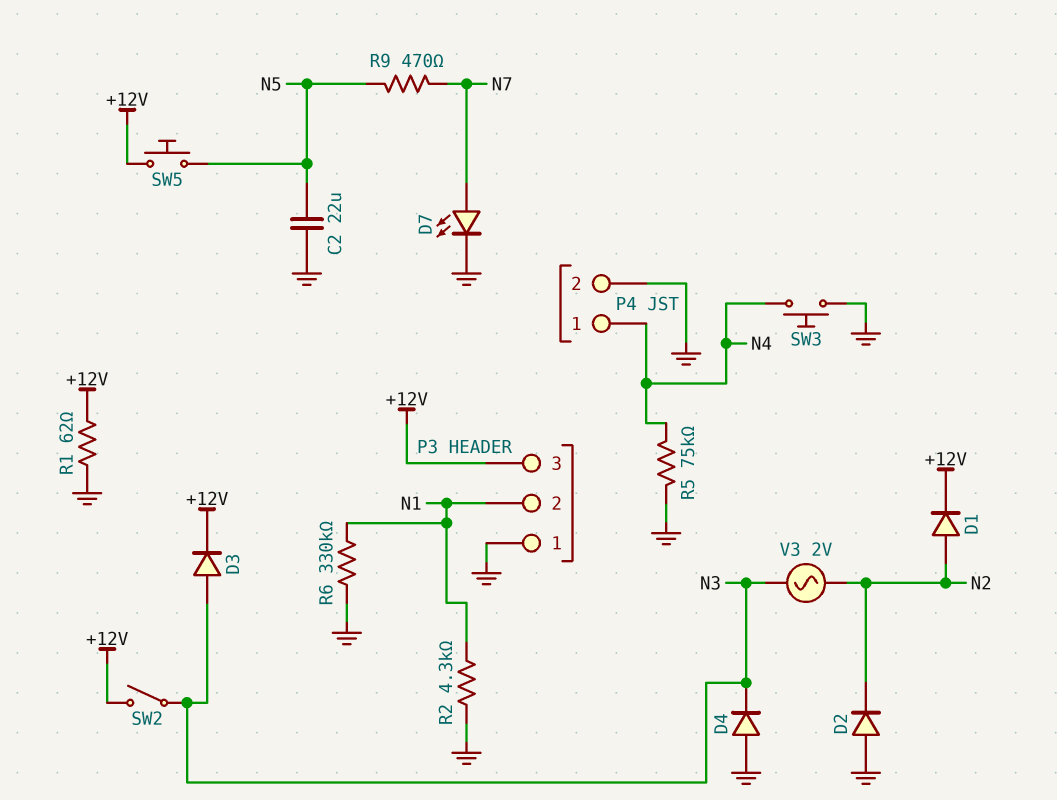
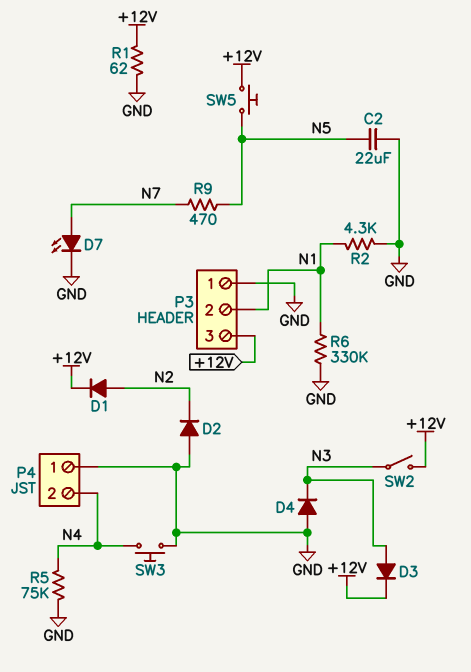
P4 pin 1: N4 -> GND
P4 pin 2: GND -> N4
V3: AC 2V (N2, N3) -> none

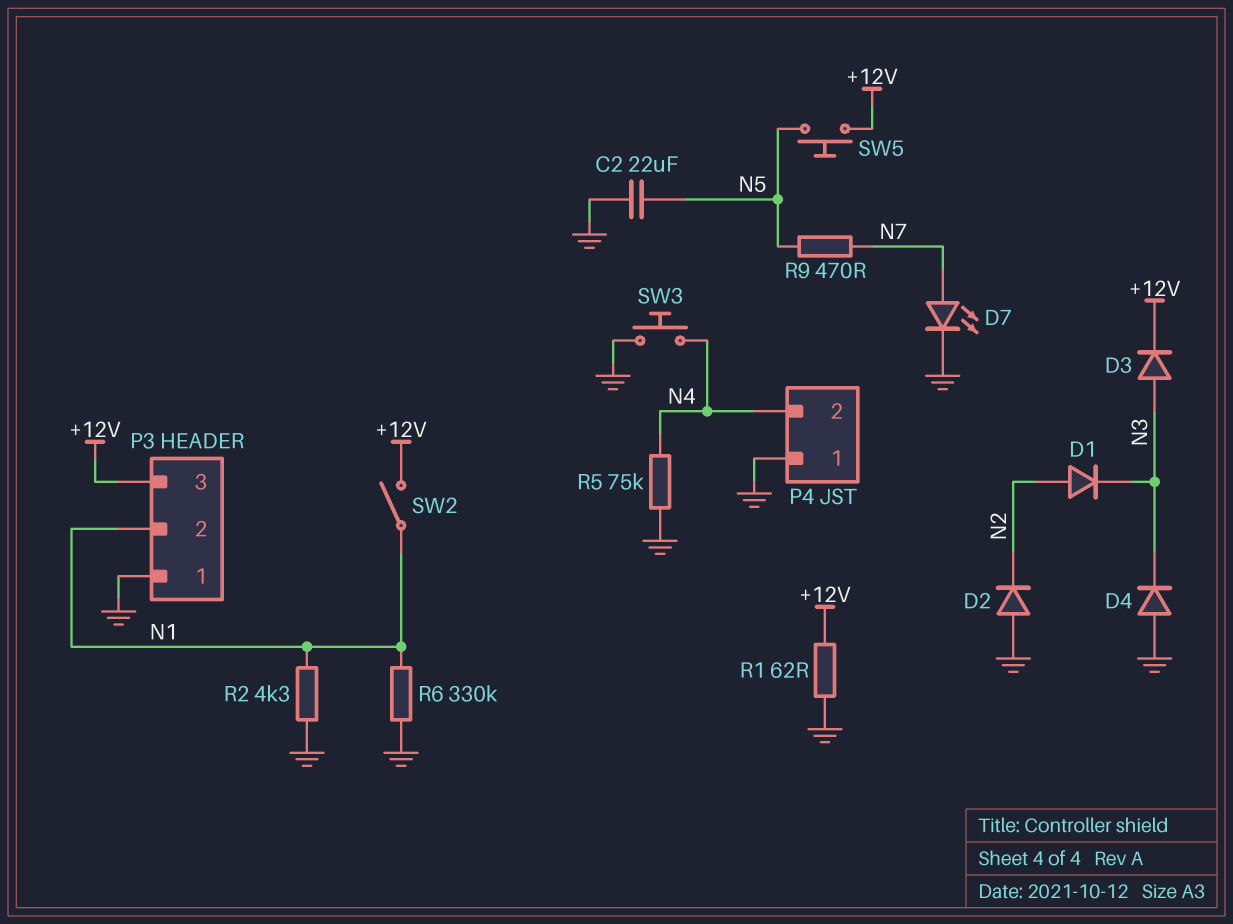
D1: diode (A N2, K +12V) -> diode (A N2, K N3)
SW2: switch (+12V, N3) -> switch (+12V, N1)

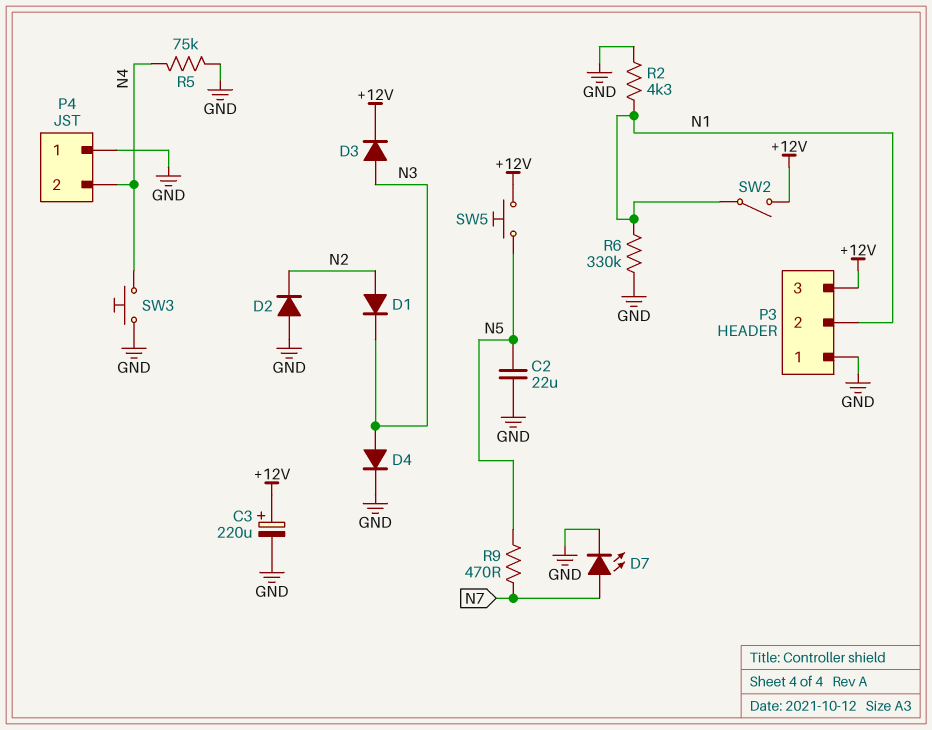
C3: none -> 220uF (plus +12V, minus GND)
D4: diode (A GND, K N3) -> diode (A N3, K GND)
R1: 62 (+12V, GND) -> none

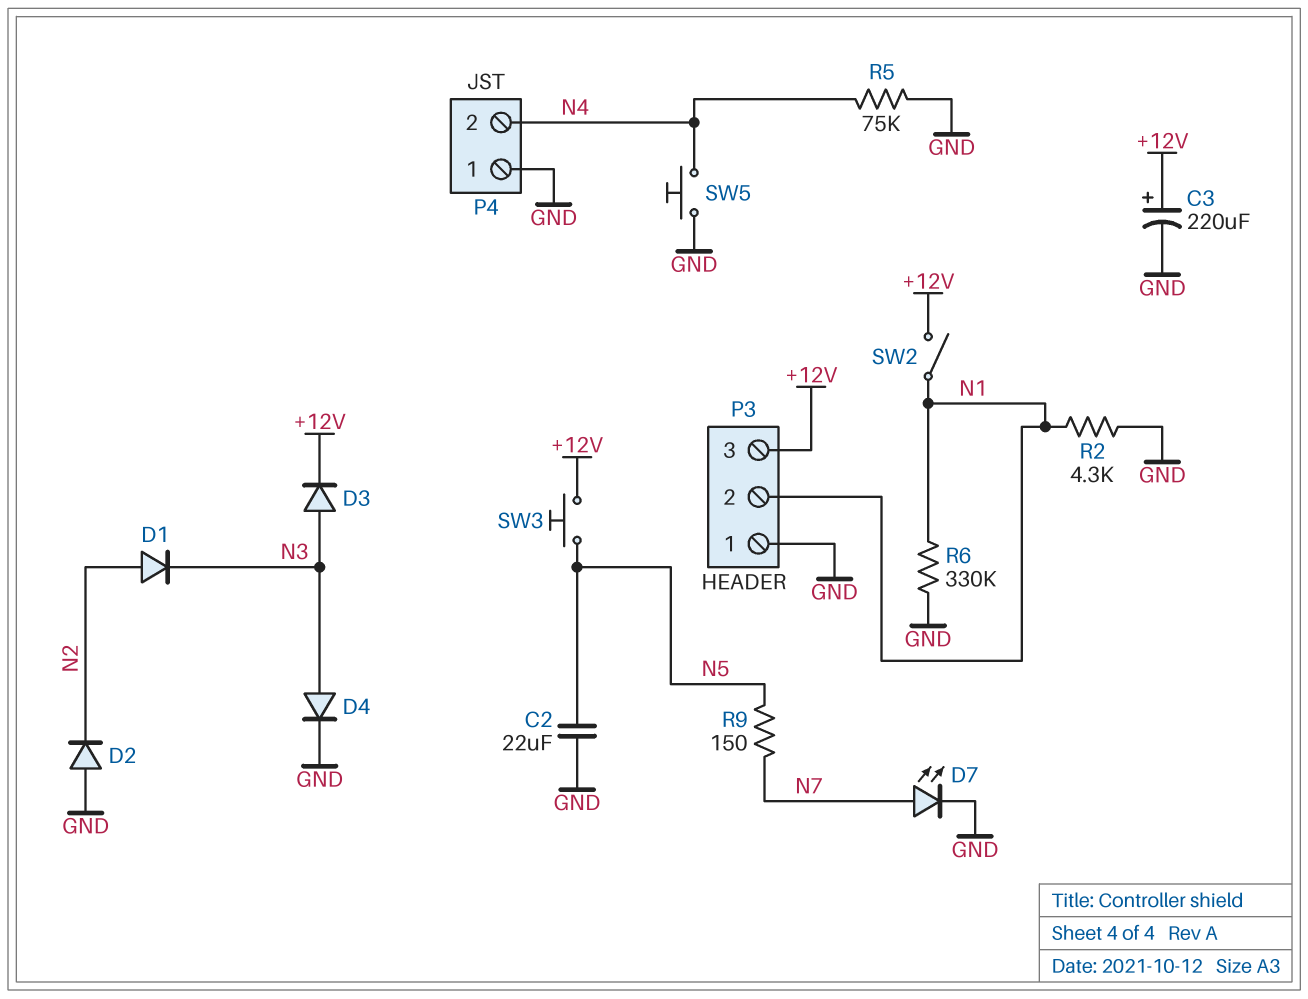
R9: 470 (N5, N7) -> 150 (N5, N7)
SW3: button (GND, N4) -> button (+12V, N5)
SW5: button (+12V, N5) -> button (GND, N4)

